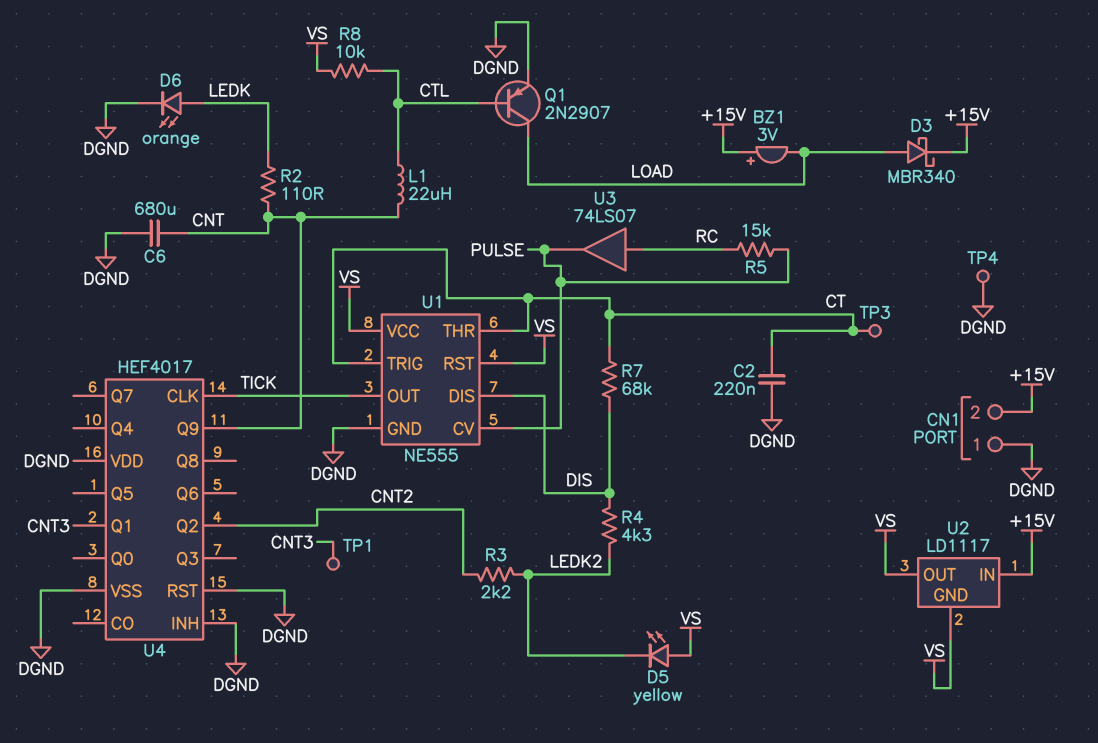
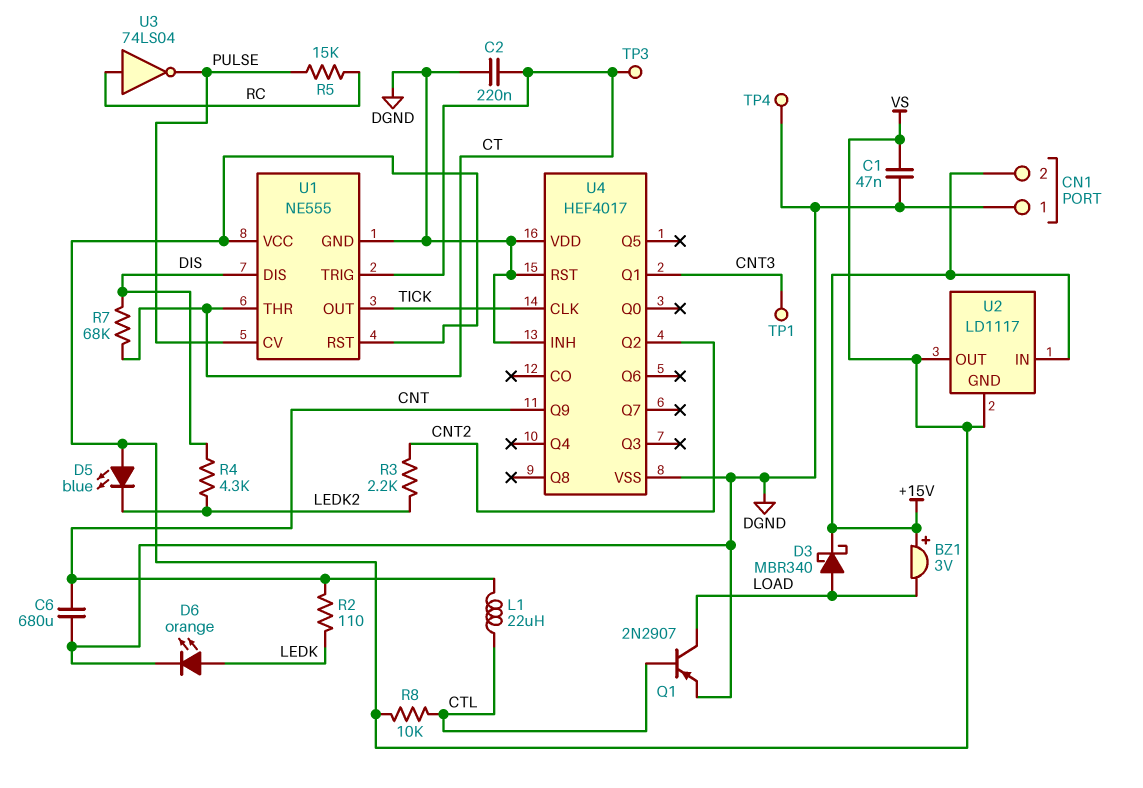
C1: none -> 47nF (DGND, VS)
D5: LED yellow (A VS, K LEDK2) -> LED blue (A VS, K LEDK2)
U3: buffer 74LS07 (in RC, out PULSE) -> NOT 74LS04 (in RC, out PULSE)

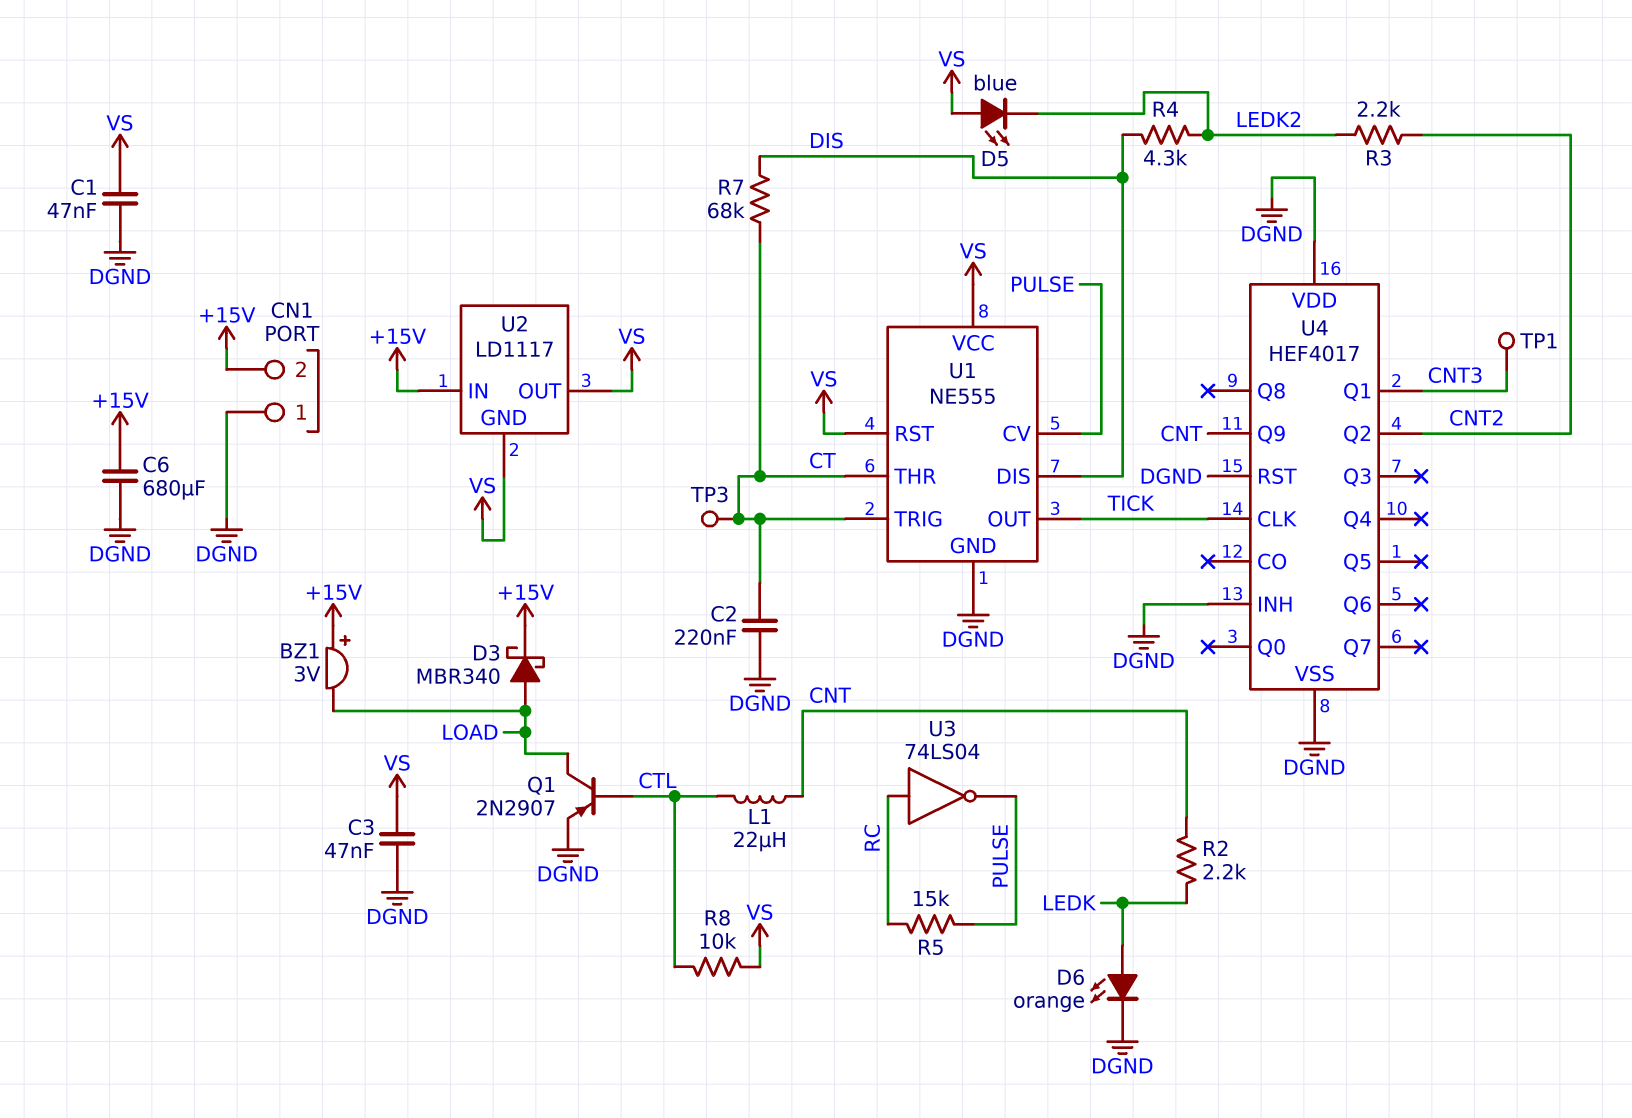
C3: none -> 47nF (DGND, VS)
C6: 680uF (CNT, DGND) -> 680uF (+15V, DGND)
R2: 110 (CNT, LEDK) -> 2.2k (CNT, LEDK)
TP4: test point (DGND) -> none

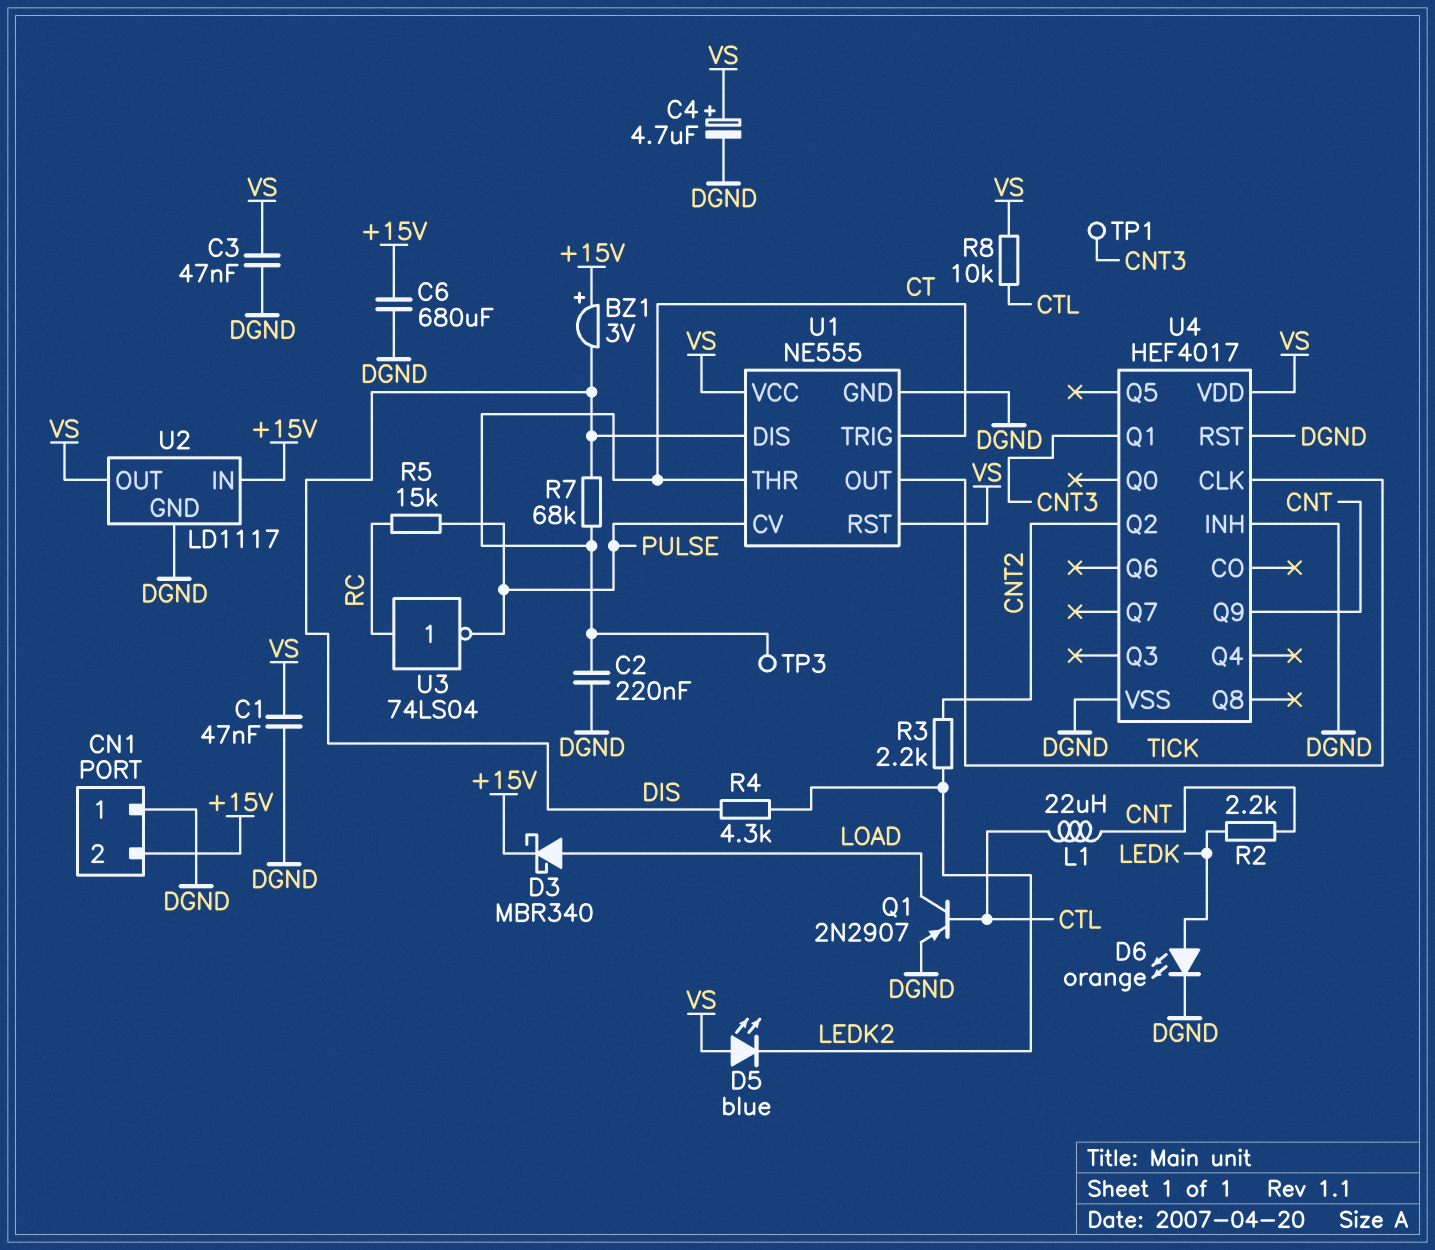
BZ1: buzzer 3V (plus +15V, minus LOAD) -> buzzer 3V (plus +15V, minus DIS)
C4: none -> 4.7uF (plus VS, minus DGND)
U2 pin GND: VS -> DGND
U4 pin VDD: DGND -> VS

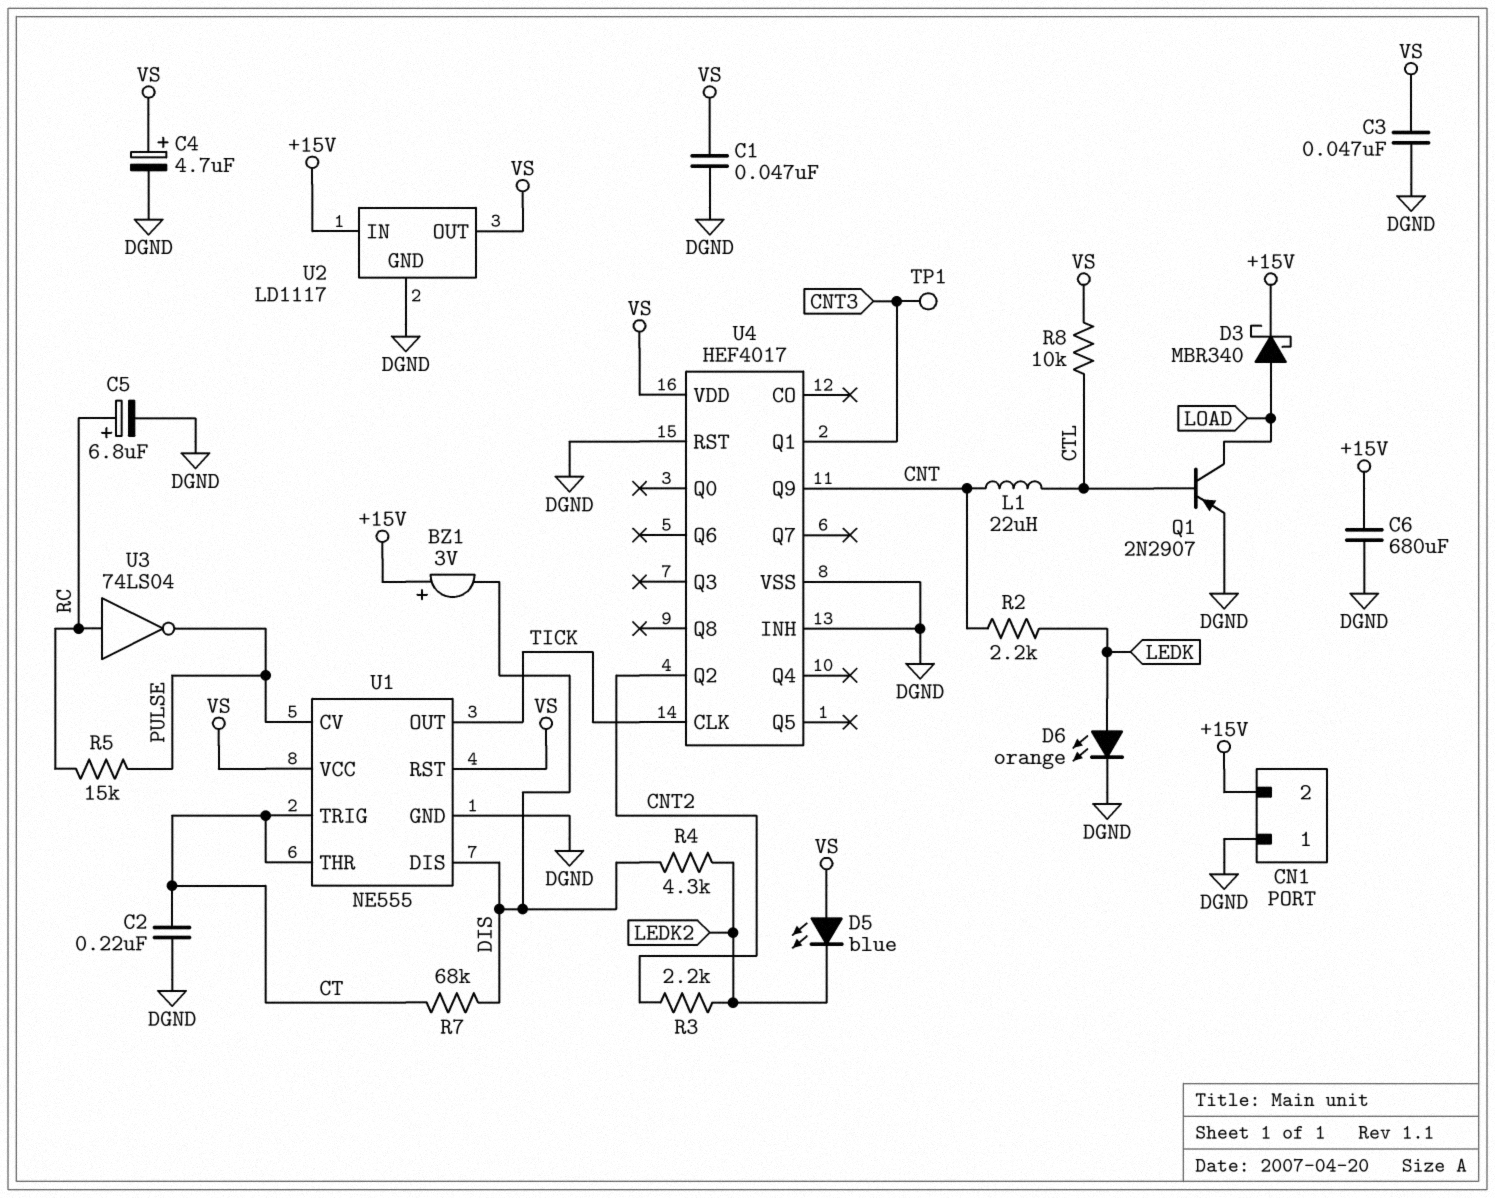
C5: none -> 6.8uF (plus RC, minus DGND)
TP3: test point (CT) -> none

